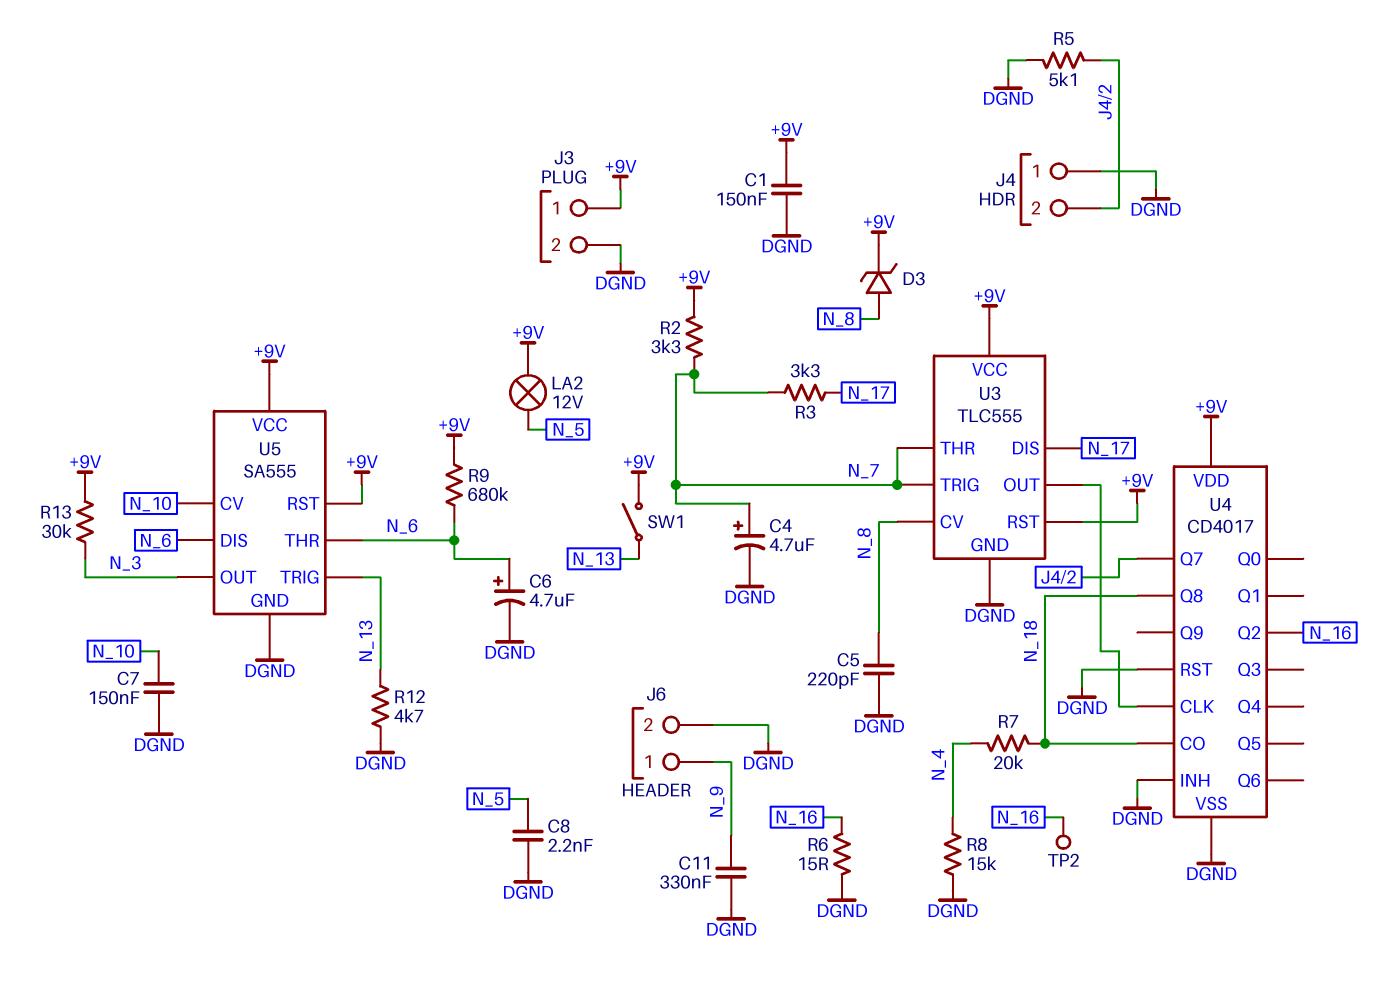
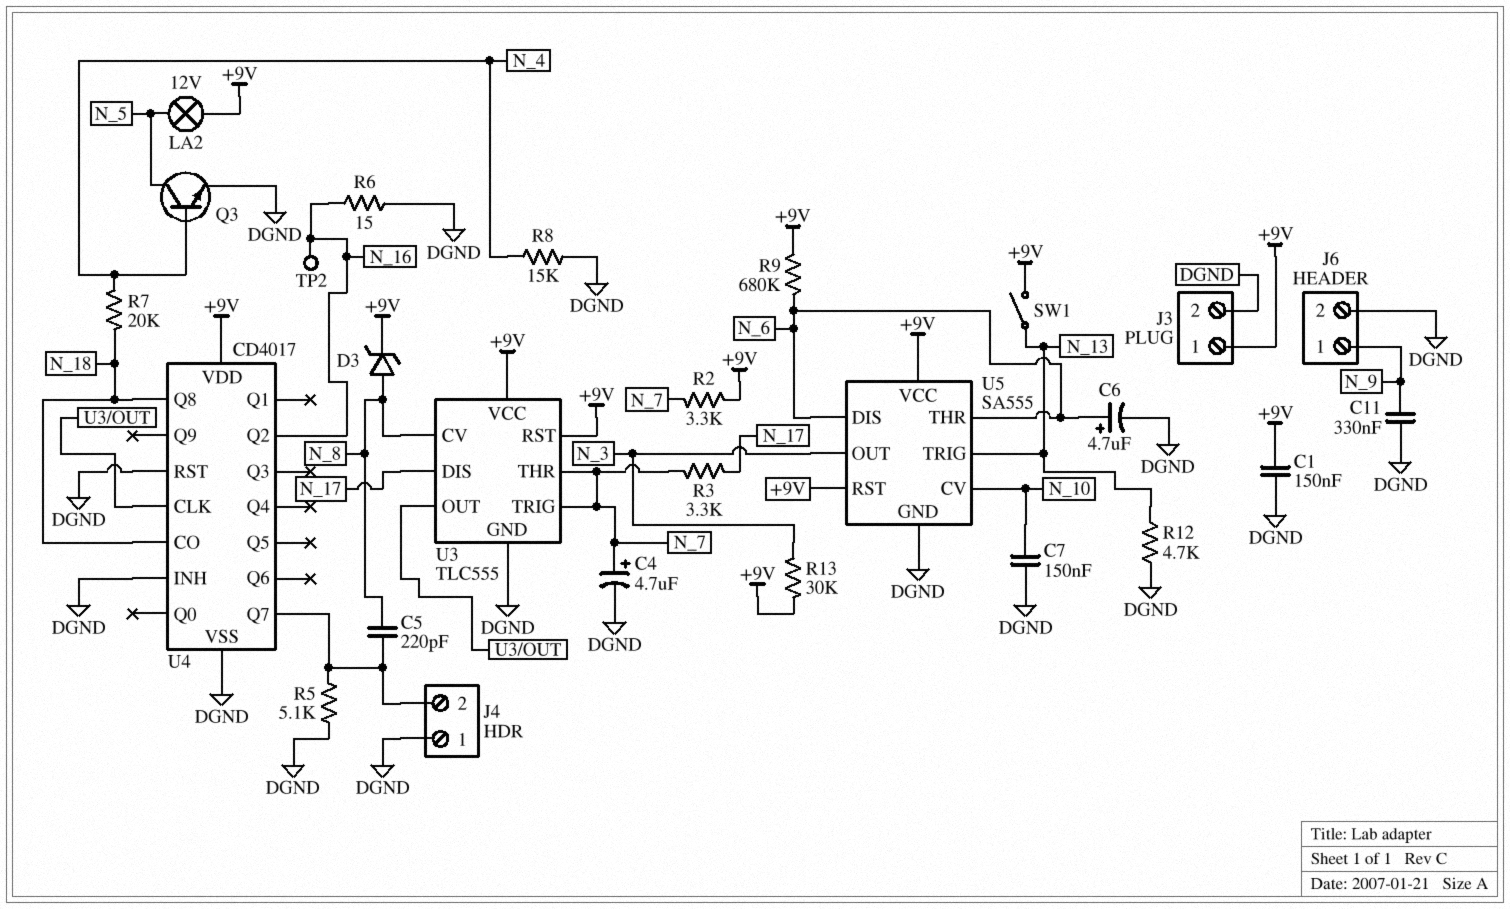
C5: 220pF (DGND, N_8) -> 220pF (J4/2, N_8)
C8: 2.2nF (DGND, N_5) -> none
Q3: none -> NPN (B N_4, C N_5, E DGND)

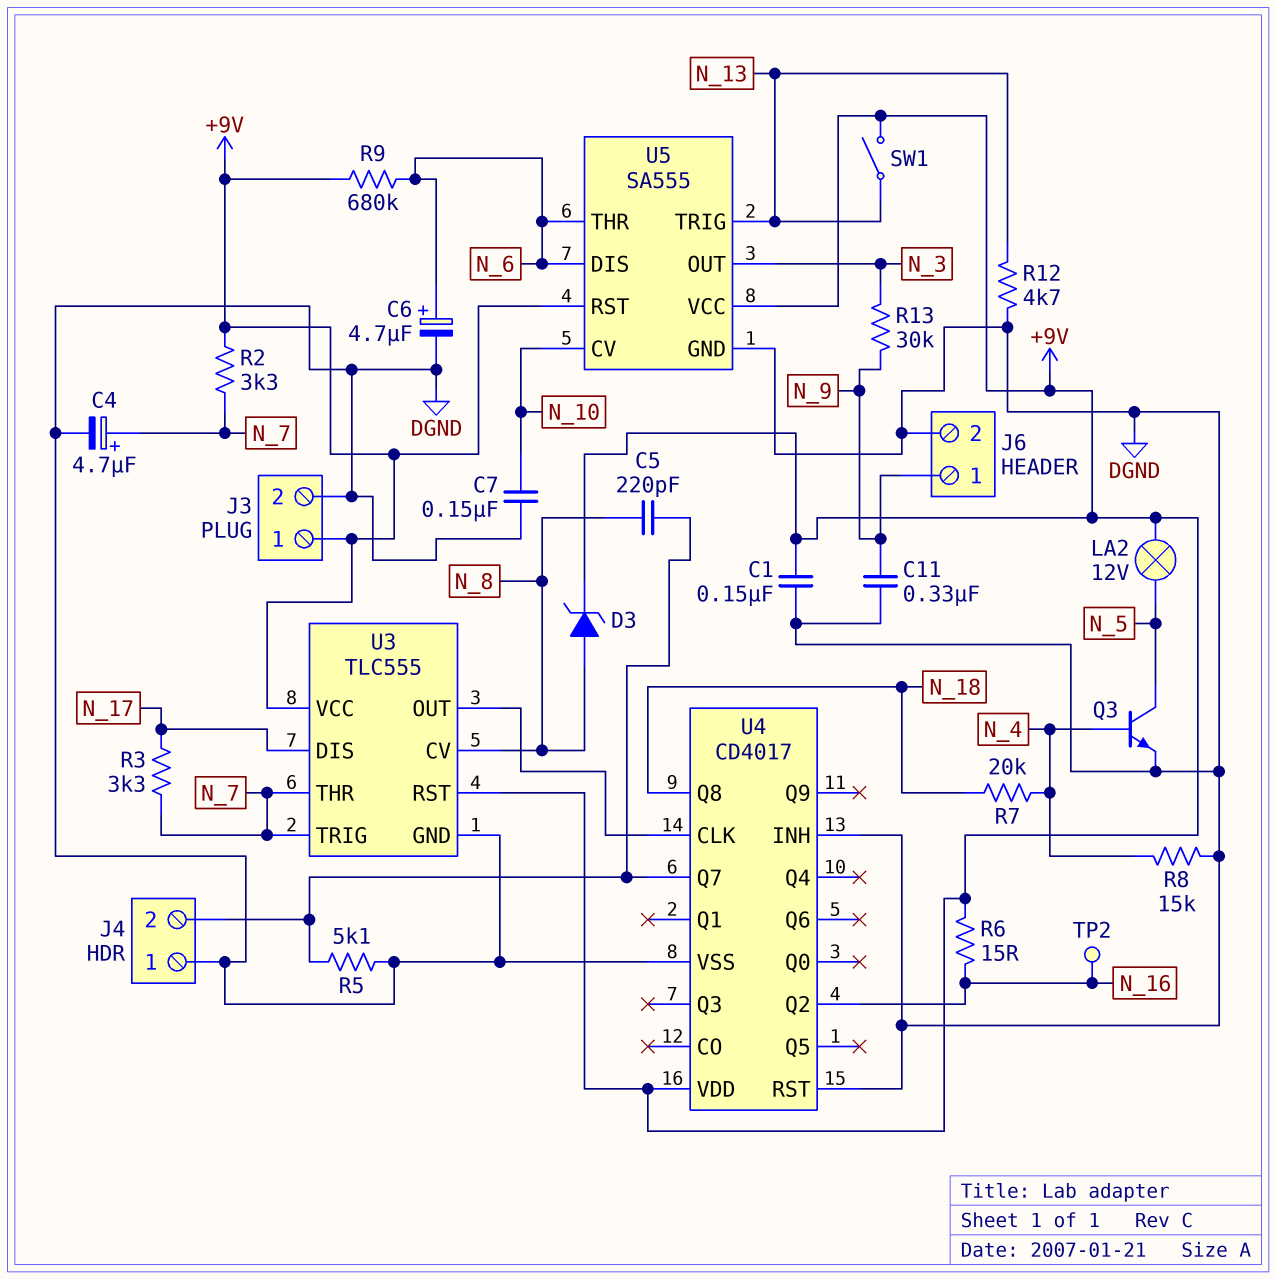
R6: 15 (DGND, N_16) -> 15 (+9V, N_16)
R13: 30k (+9V, N_3) -> 30k (N_3, N_9)
U4 pin CO: N_18 -> none

